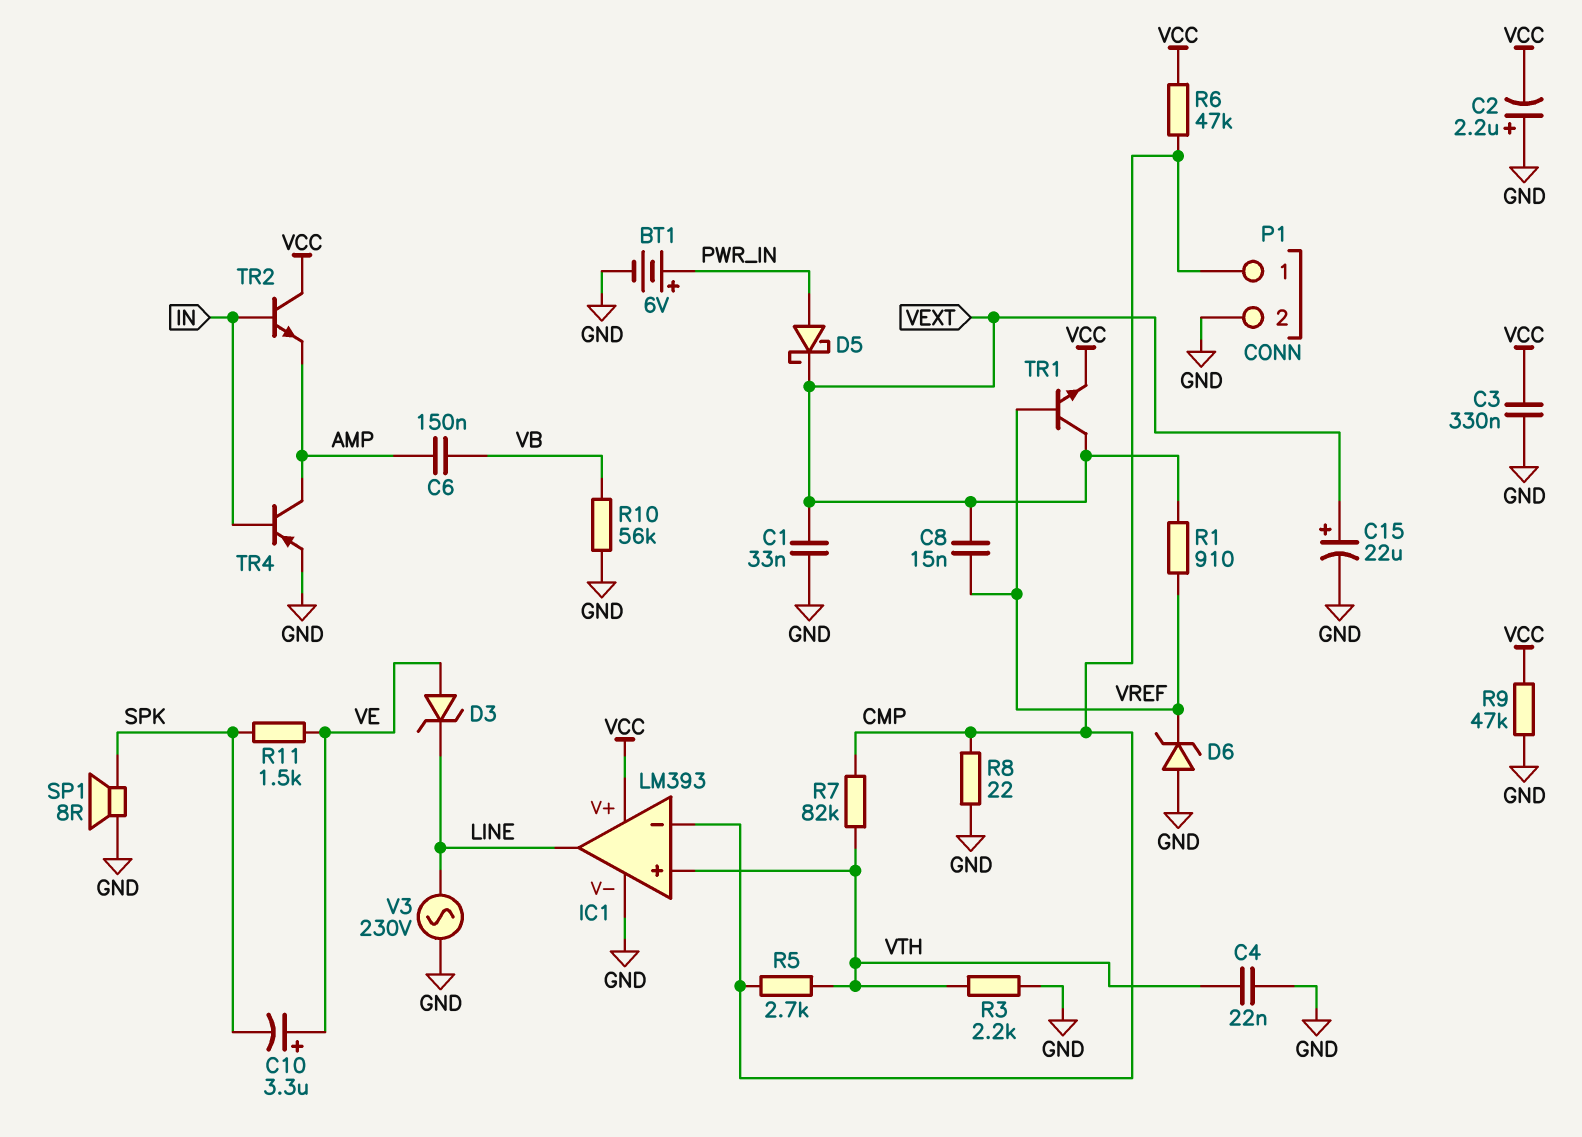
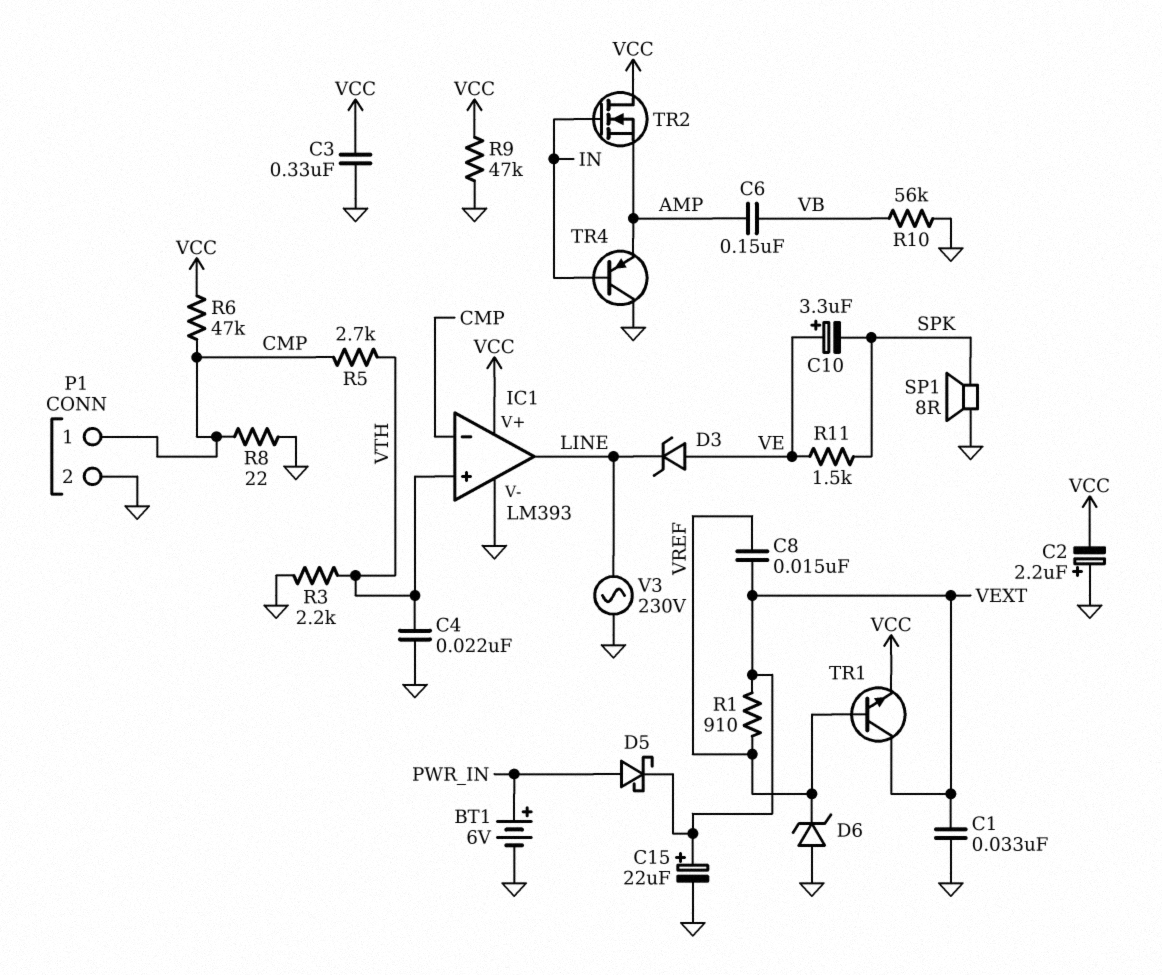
R7: 82k (CMP, VTH) -> none
TR2: NPN (B IN, C VCC, E AMP) -> NMOS (G IN, D VCC, S AMP)
TR4: PNP (B IN, C AMP, E GND) -> PNP (B IN, C GND, E AMP)

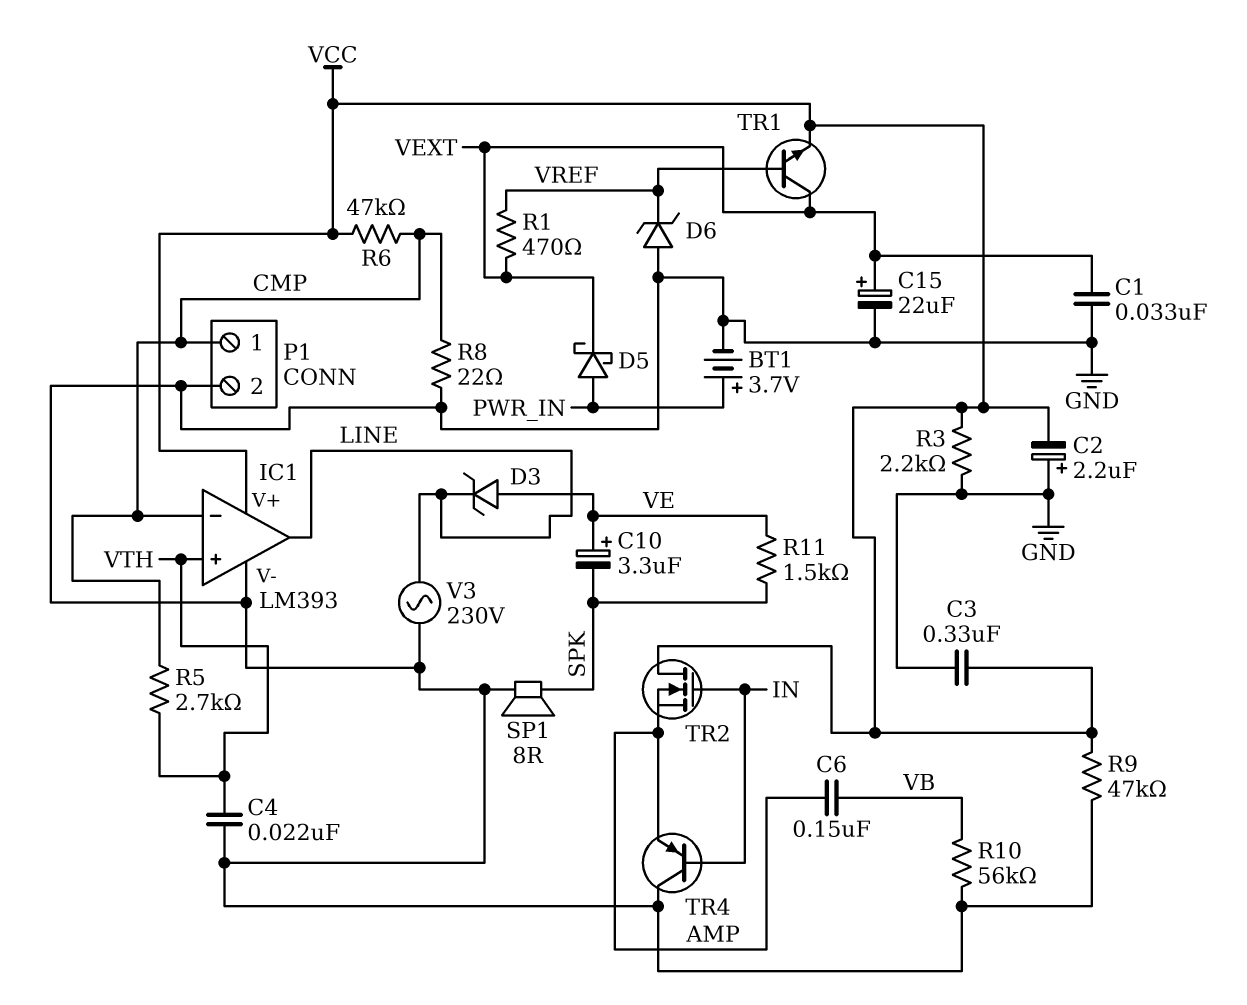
BT1: 6V (plus PWR_IN, minus GND) -> 3.7V (plus PWR_IN, minus GND)
C8: 15nF (VEXT, VREF) -> none
R1: 910 (VEXT, VREF) -> 470 (VEXT, VREF)
R3: 2.2k (GND, VTH) -> 2.2k (GND, VCC)

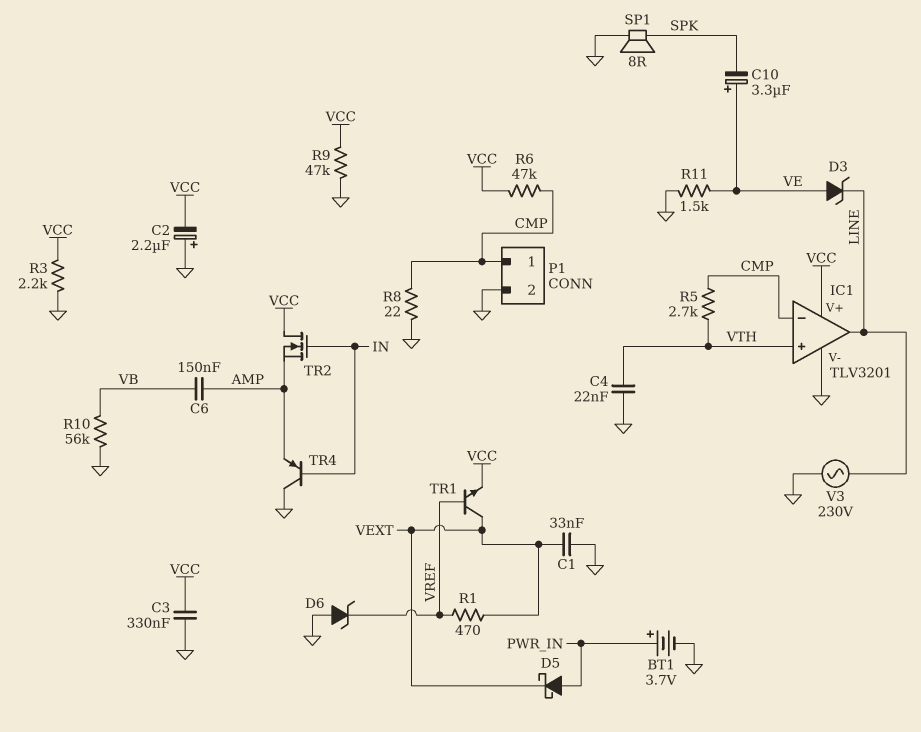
C15: 22uF (plus VEXT, minus GND) -> none
IC1: LM393 -> TLV3201
R11: 1.5k (SPK, VE) -> 1.5k (GND, VE)

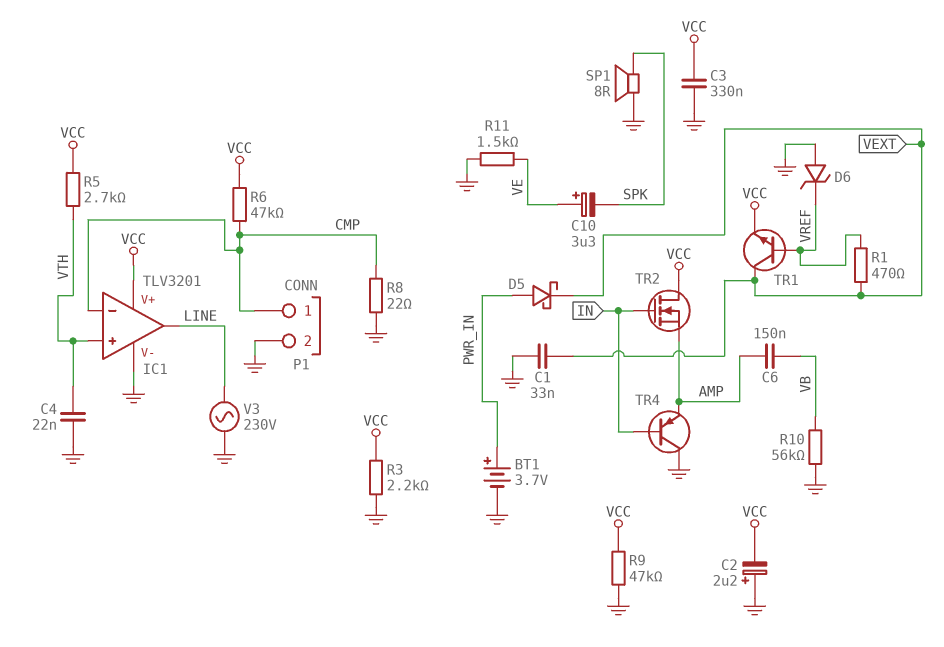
D3: zener (A VE, K LINE) -> none
R5: 2.7k (CMP, VTH) -> 2.7k (VCC, VTH)

